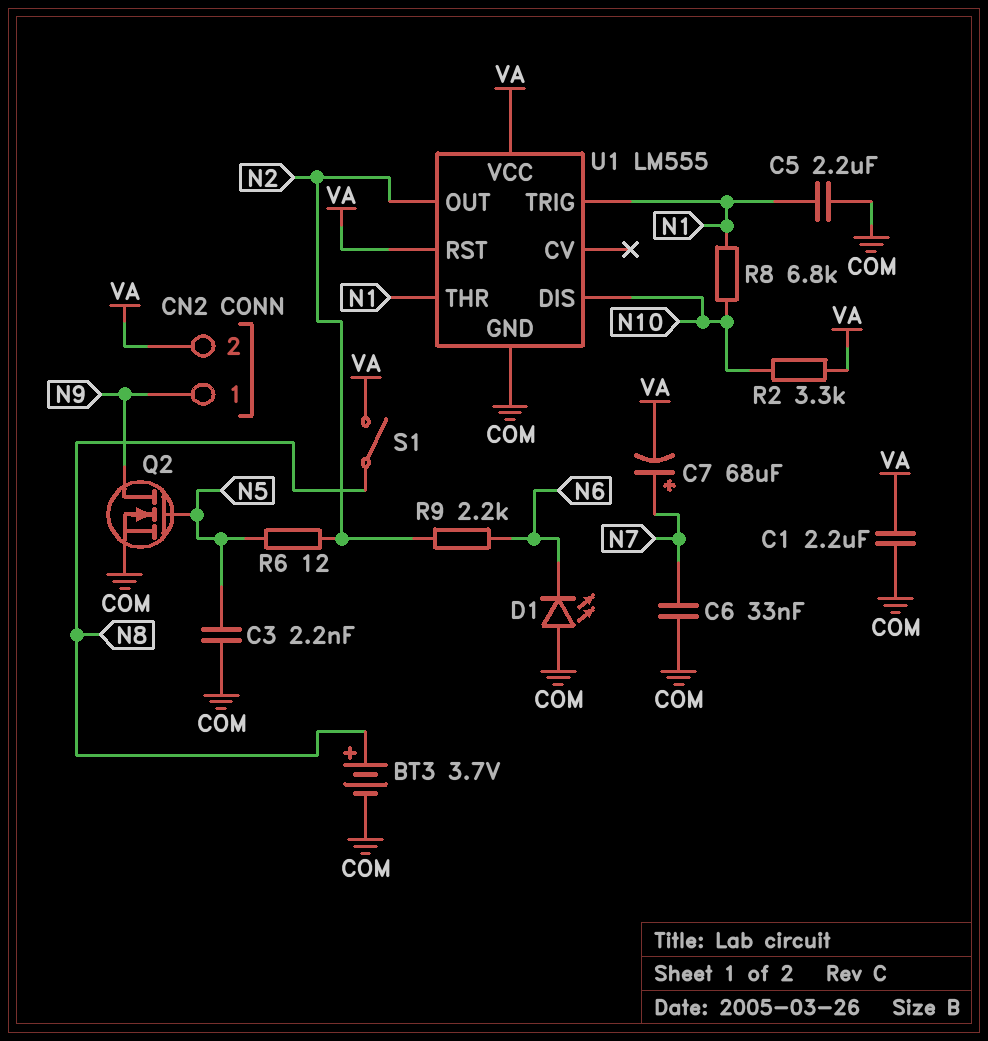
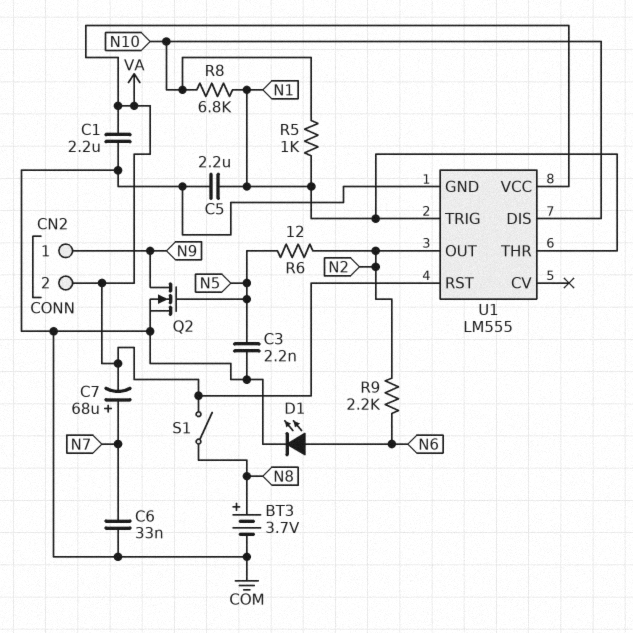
D1: LED (A COM, K N6) -> LED (A N6, K COM)
R2: 3.3k (N10, VA) -> none
R5: none -> 1k (N1, N10)

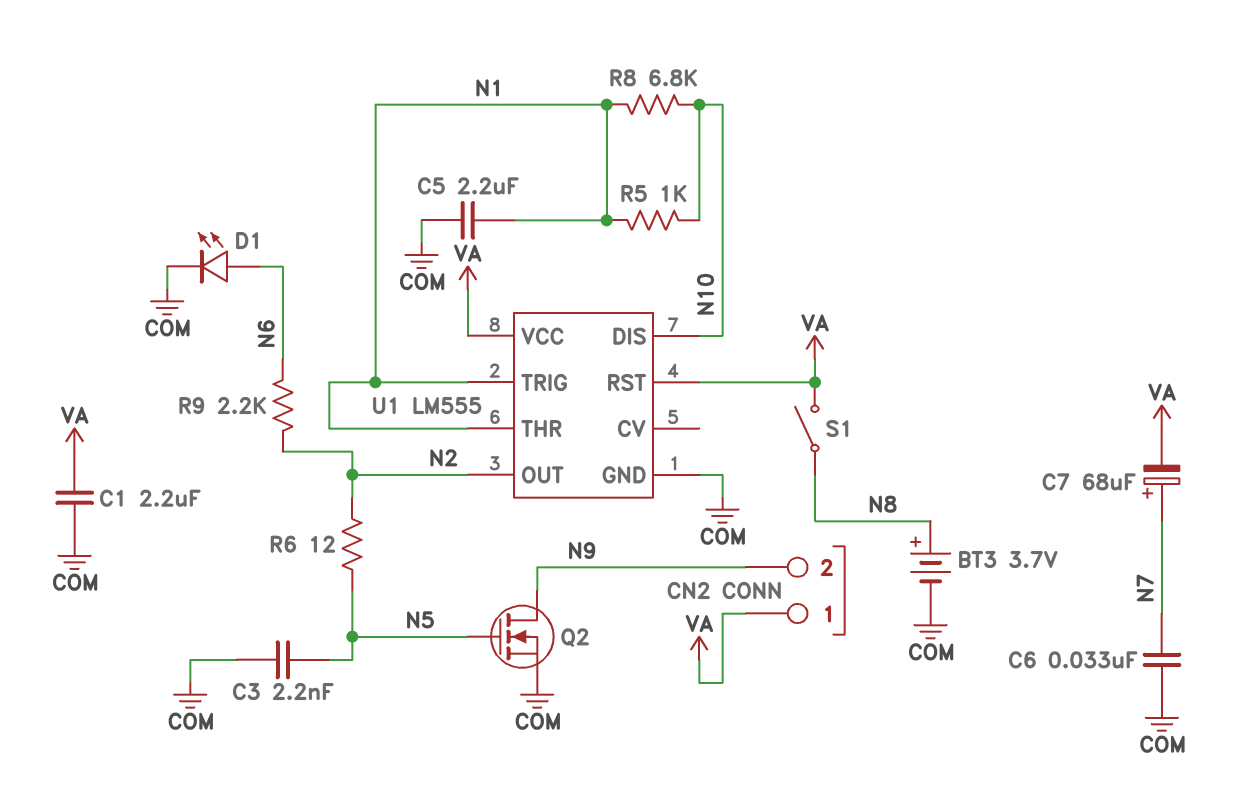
CN2 pin 1: N9 -> VA
CN2 pin 2: VA -> N9

